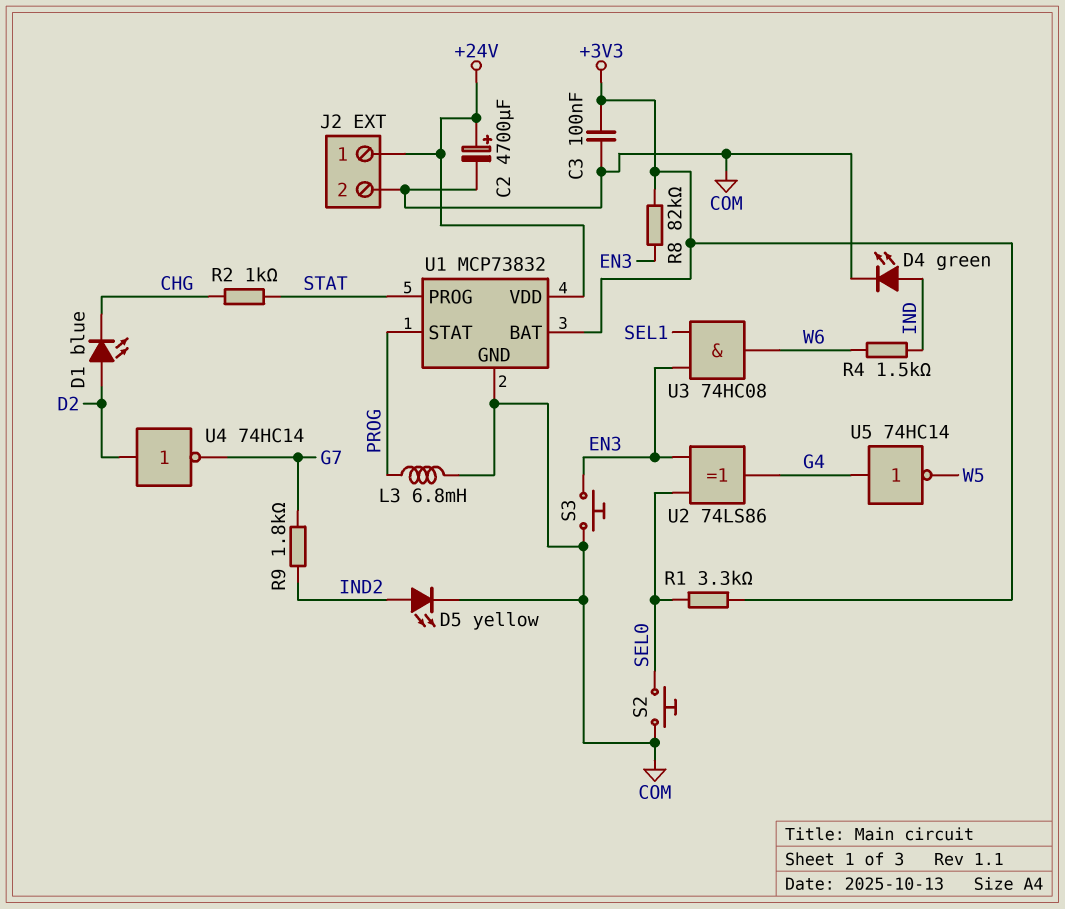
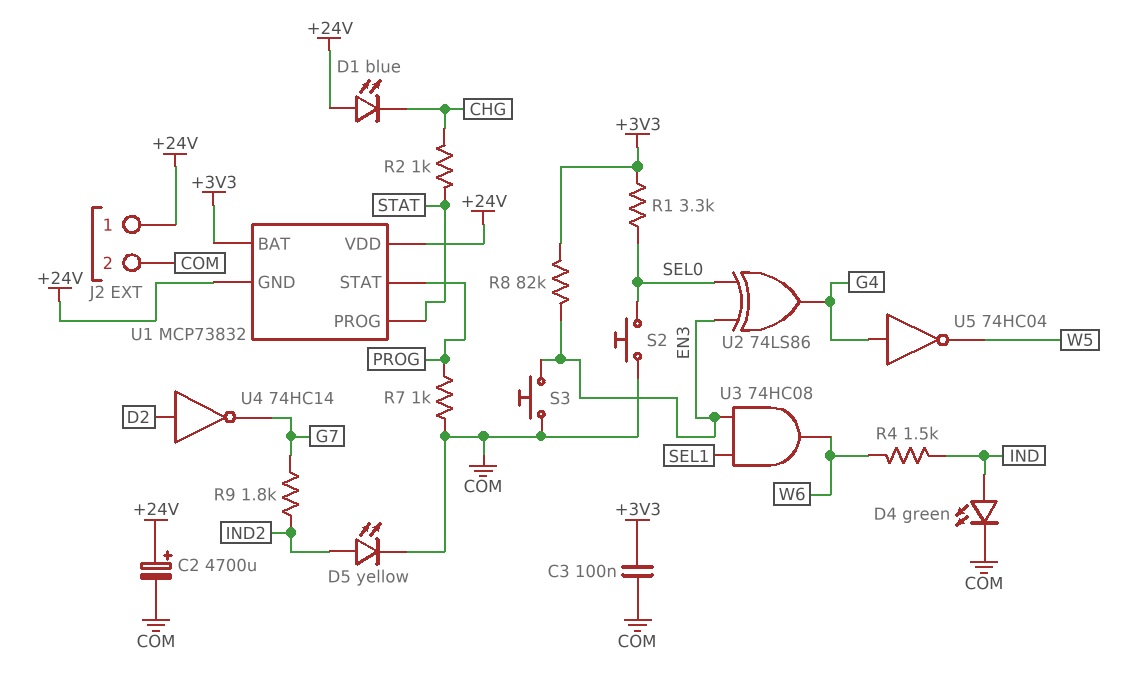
D1: LED blue (A D2, K CHG) -> LED blue (A +24V, K CHG)
L3: 6.8mH (COM, PROG) -> none
R7: none -> 1k (COM, PROG)
U1 pin GND: COM -> +24V
U5: NOT 74HC14 (in G4, out W5) -> NOT 74HC04 (in G4, out W5)

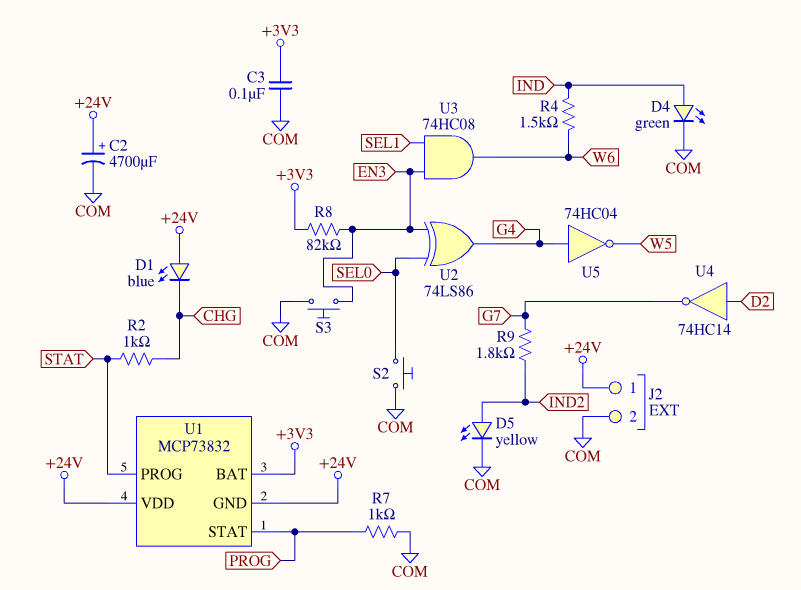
R1: 3.3k (+3V3, SEL0) -> none

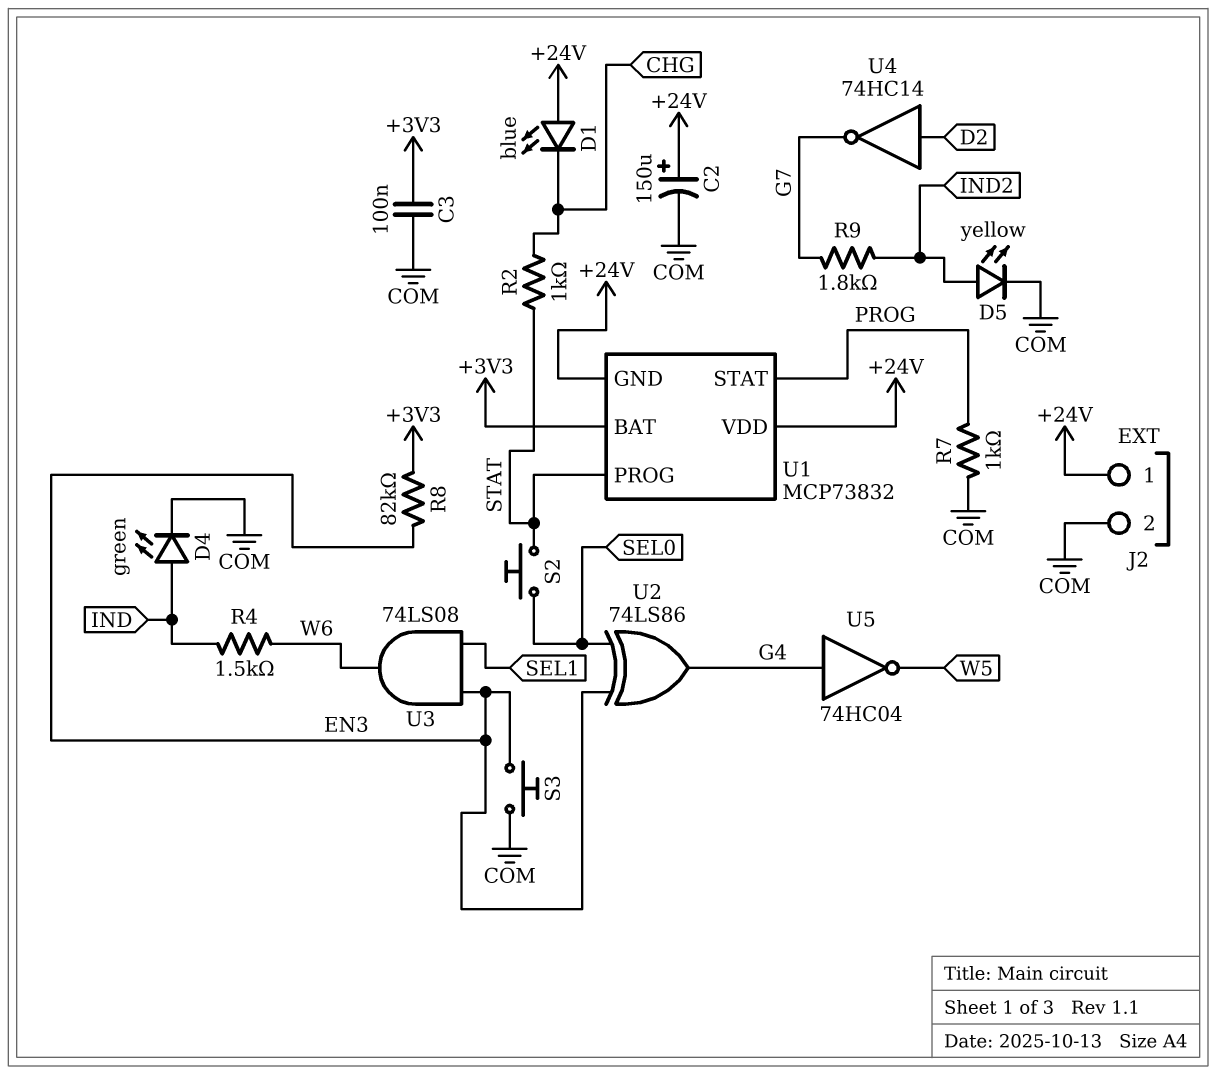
C2: 4700uF (plus +24V, minus COM) -> 150uF (plus +24V, minus COM)
S2: button (COM, SEL0) -> button (SEL0, STAT)
U3: AND 74HC08 (in EN3, in SEL1, out W6) -> AND 74LS08 (in EN3, in SEL1, out W6)

